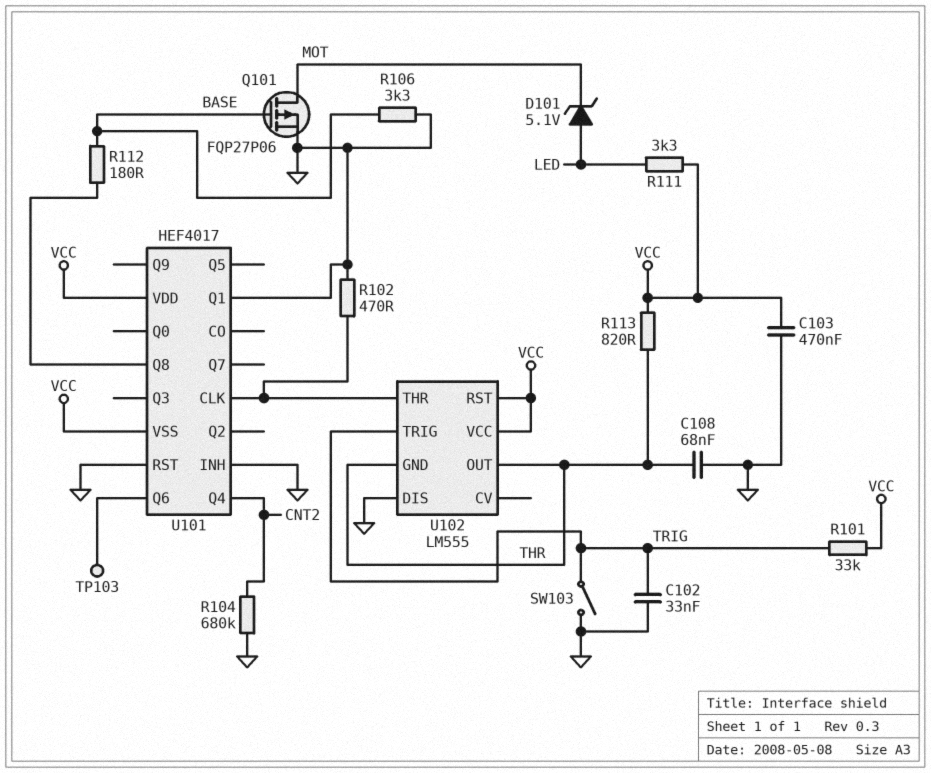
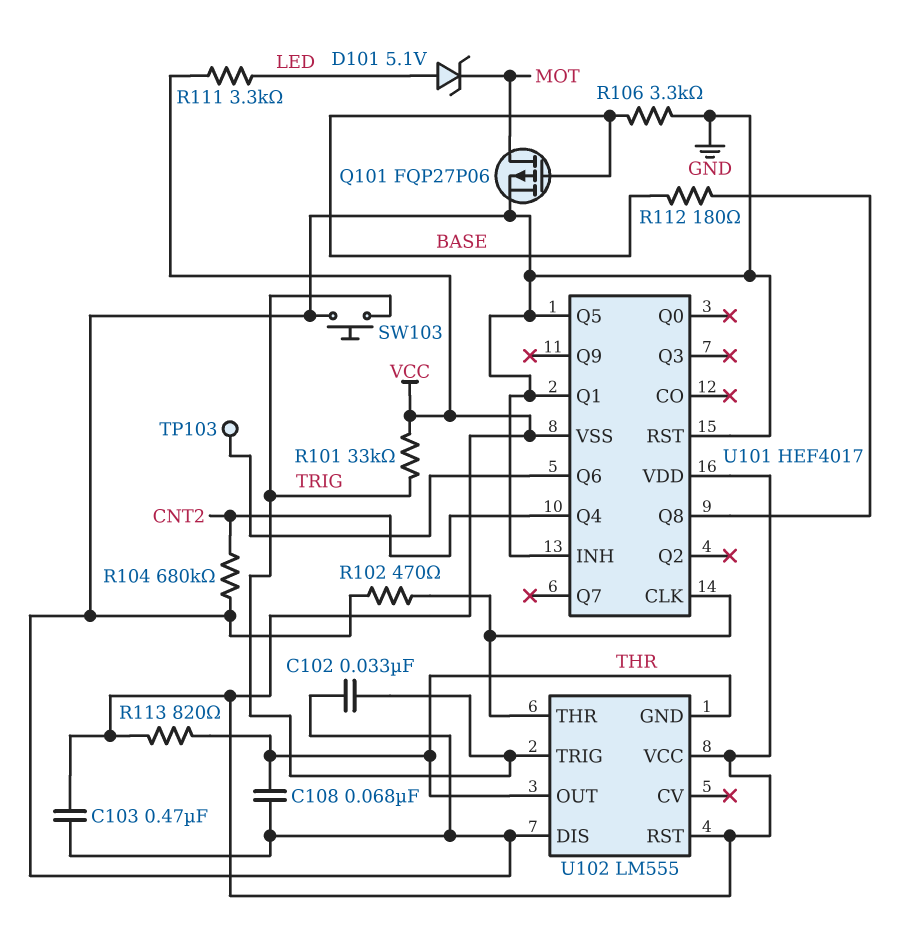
SW103: switch (GND, TRIG) -> button (GND, TRIG)
U101 pin Q5: none -> GND

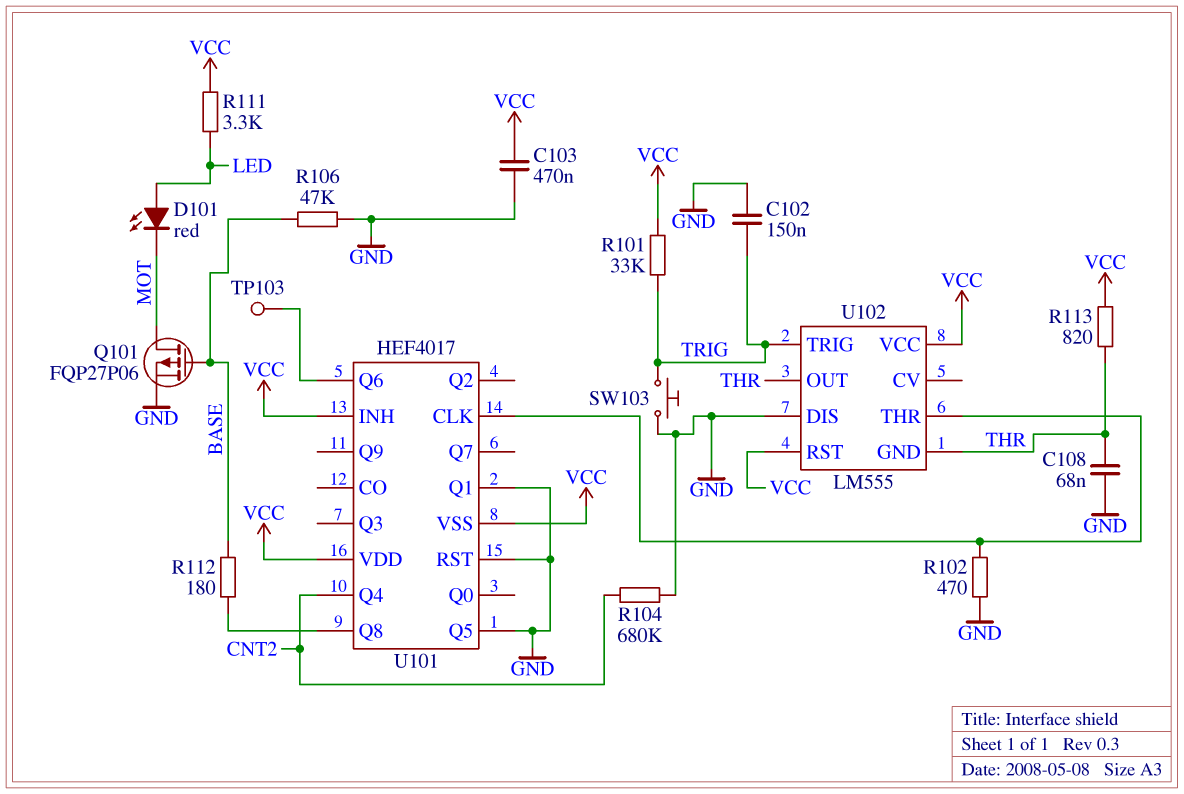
C102: 33nF (GND, TRIG) -> 150nF (GND, TRIG)
D101: zener 5.1V (A LED, K MOT) -> LED red (A LED, K MOT)
R106: 3.3k (BASE, GND) -> 47k (BASE, GND)
U101 pin INH: GND -> VCC

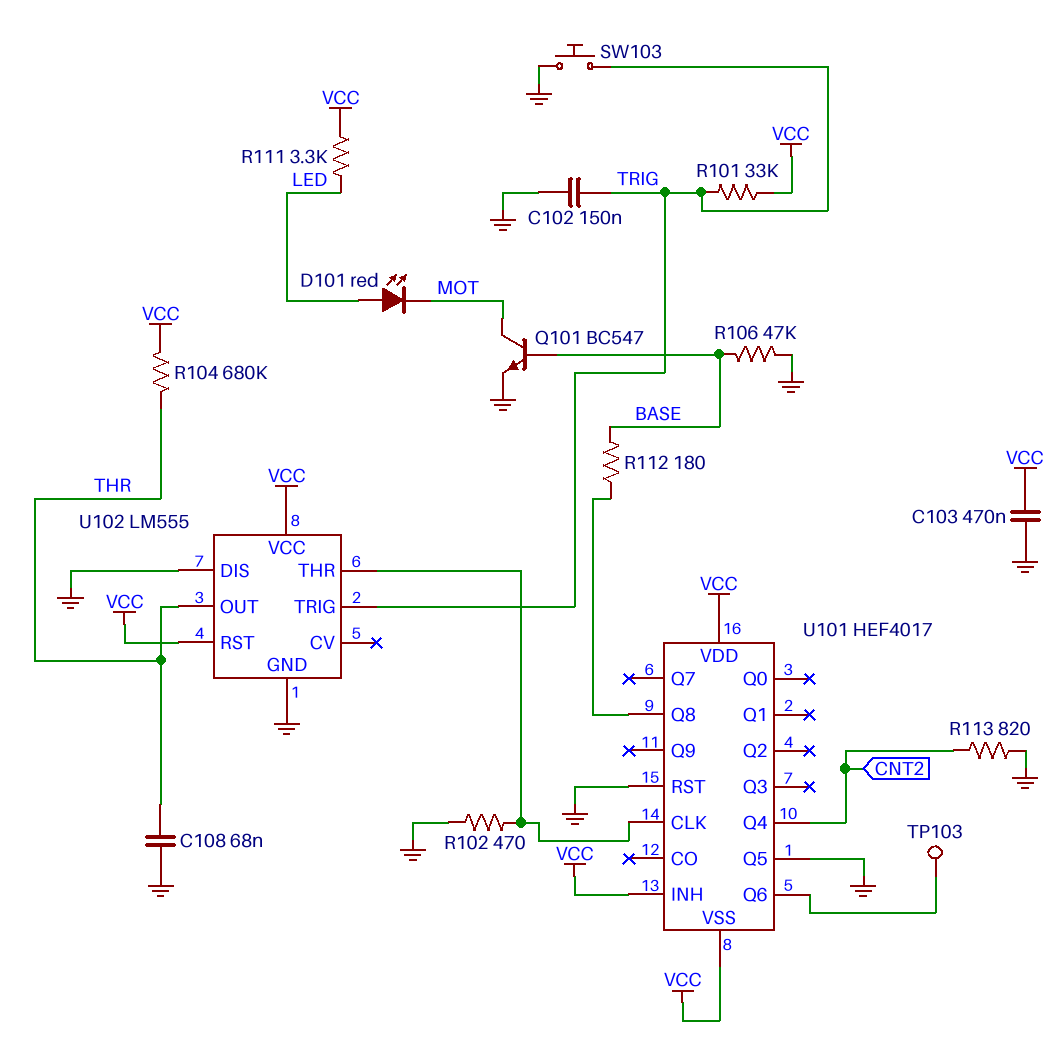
Q101: PMOS FQP27P06 (G BASE, D MOT, S GND) -> NPN BC547 (B BASE, C MOT, E GND)
R104: 680k (CNT2, GND) -> 680k (THR, VCC)
R113: 820 (THR, VCC) -> 820 (CNT2, GND)
U101 pin Q1: GND -> none
U102 pin GND: THR -> GND

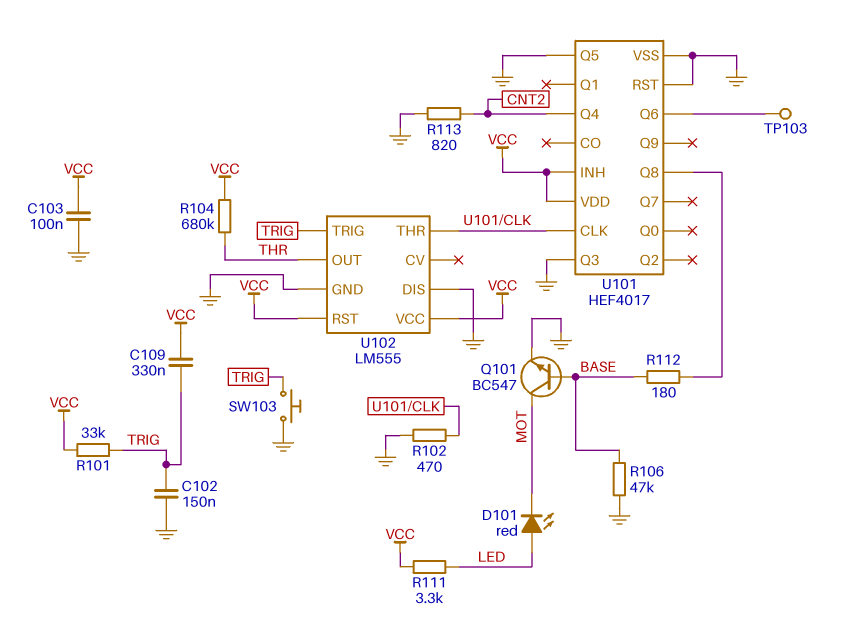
C103: 470nF (GND, VCC) -> 100nF (GND, VCC)
C108: 68nF (GND, THR) -> none
C109: none -> 330nF (TRIG, VCC)
U101 pin Q3: none -> GND
U101 pin VSS: VCC -> GND

